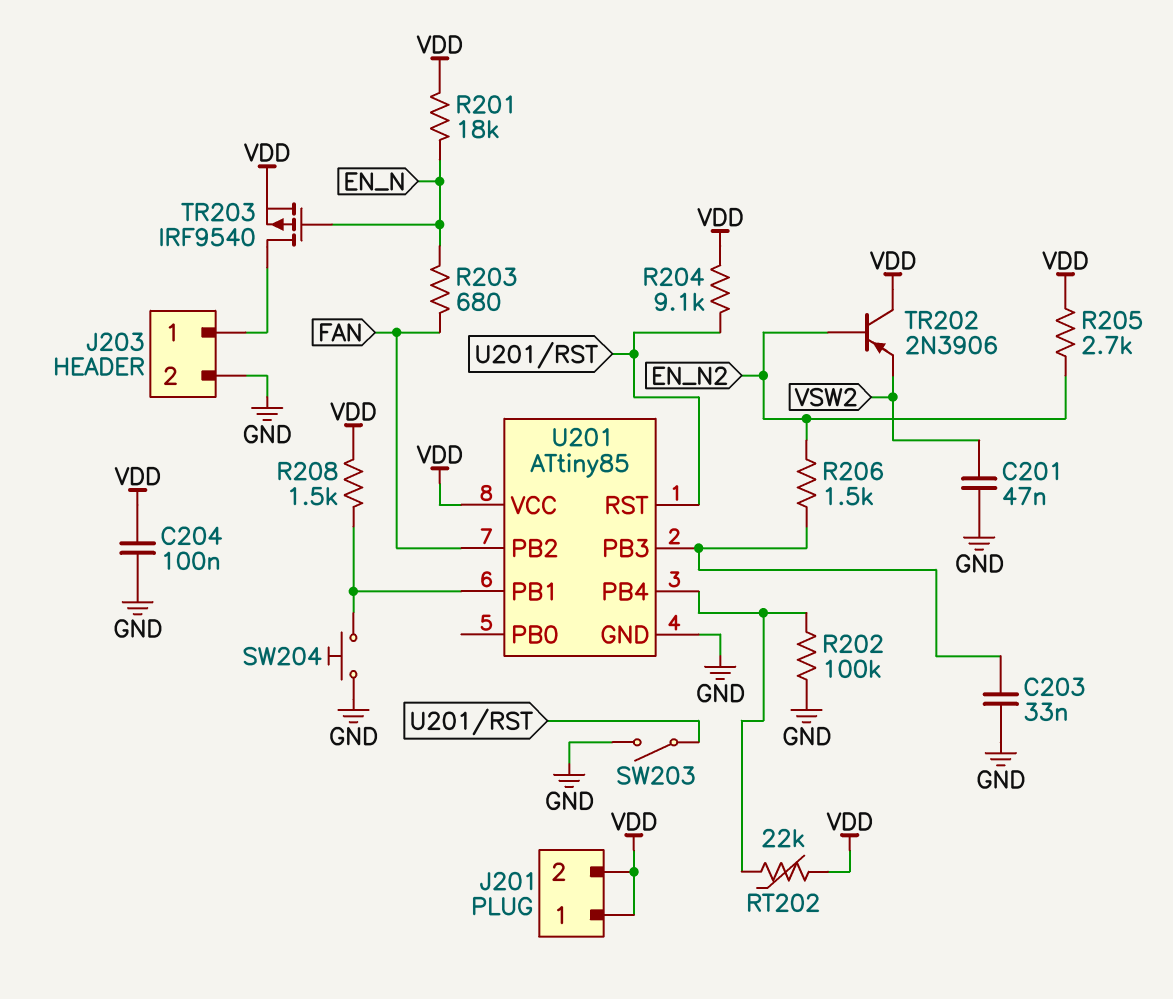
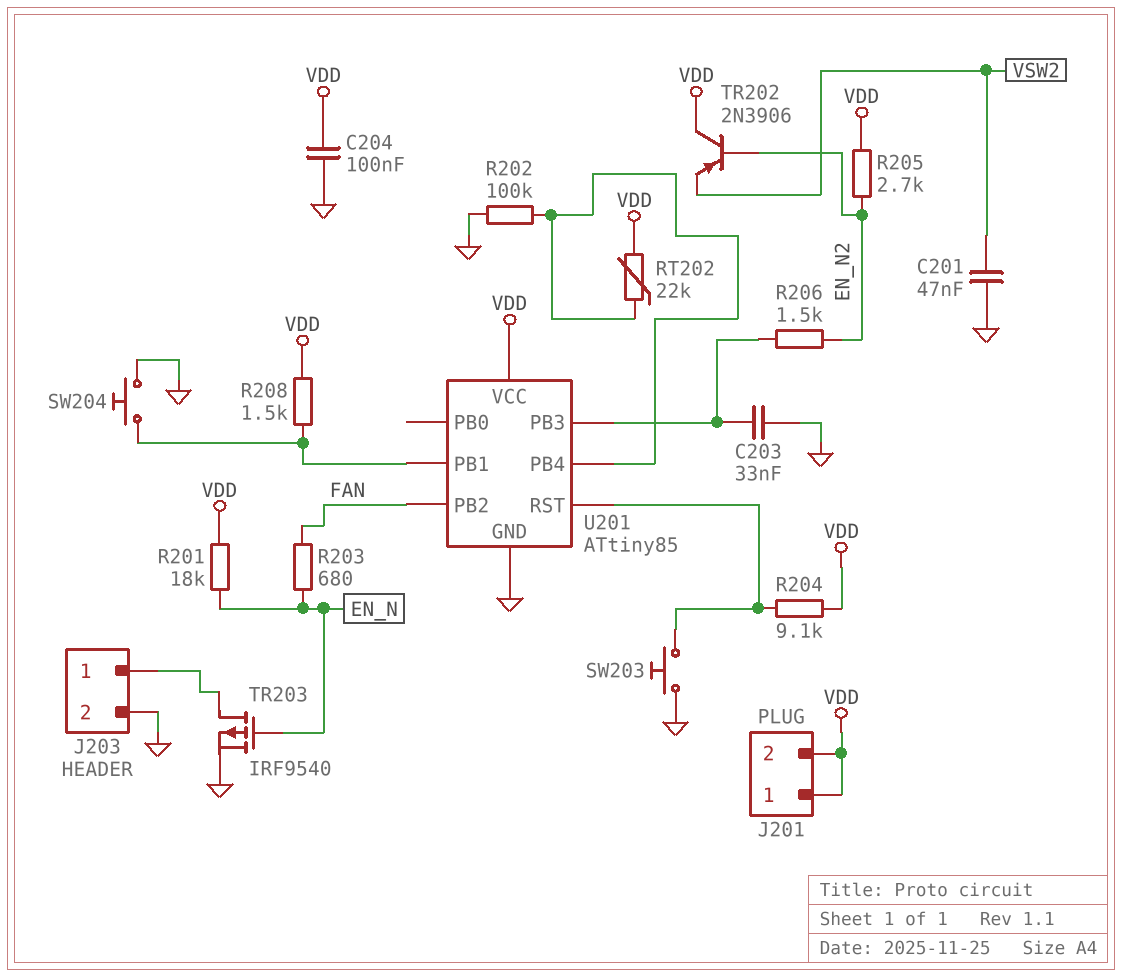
SW203: switch (GND, U201/RST) -> button (GND, U201/RST)
TR203: PMOS IRF9540 (G EN_N, D J203/1, S VDD) -> PMOS IRF9540 (G EN_N, D J203/1, S GND)

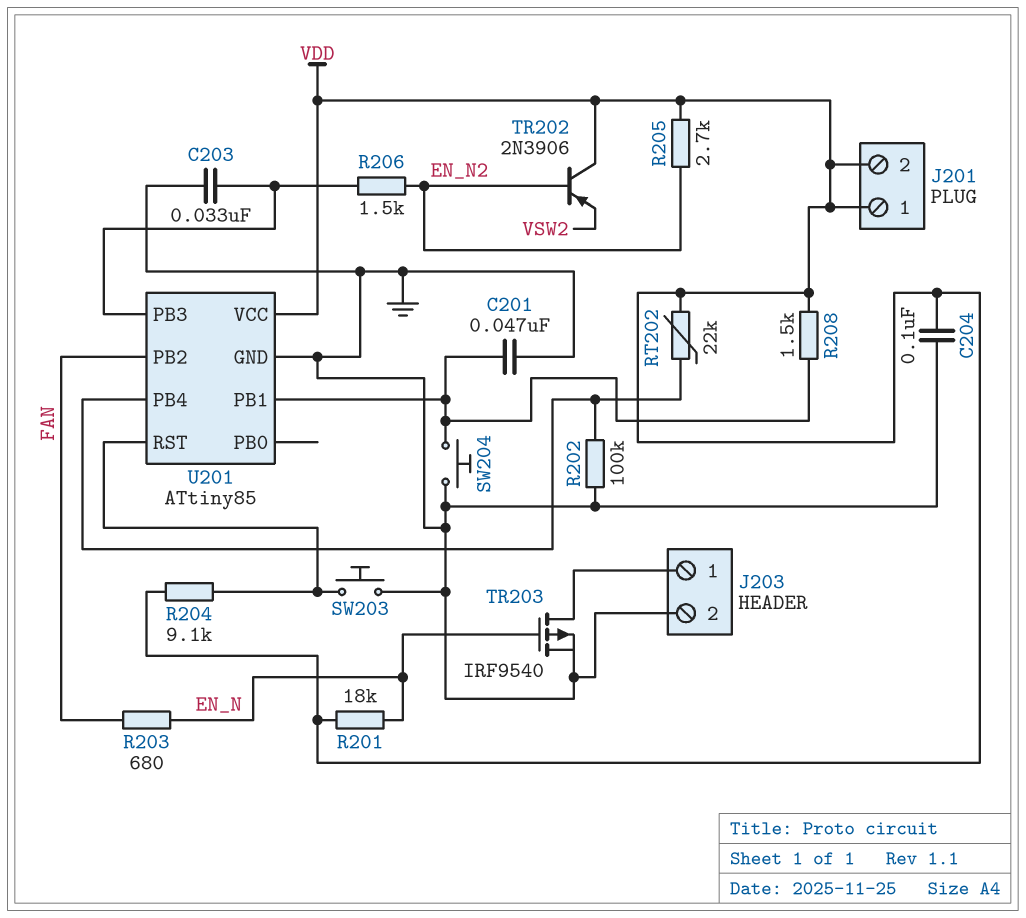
C201: 47nF (GND, VSW2) -> 47nF (GND, U201/PB1)

